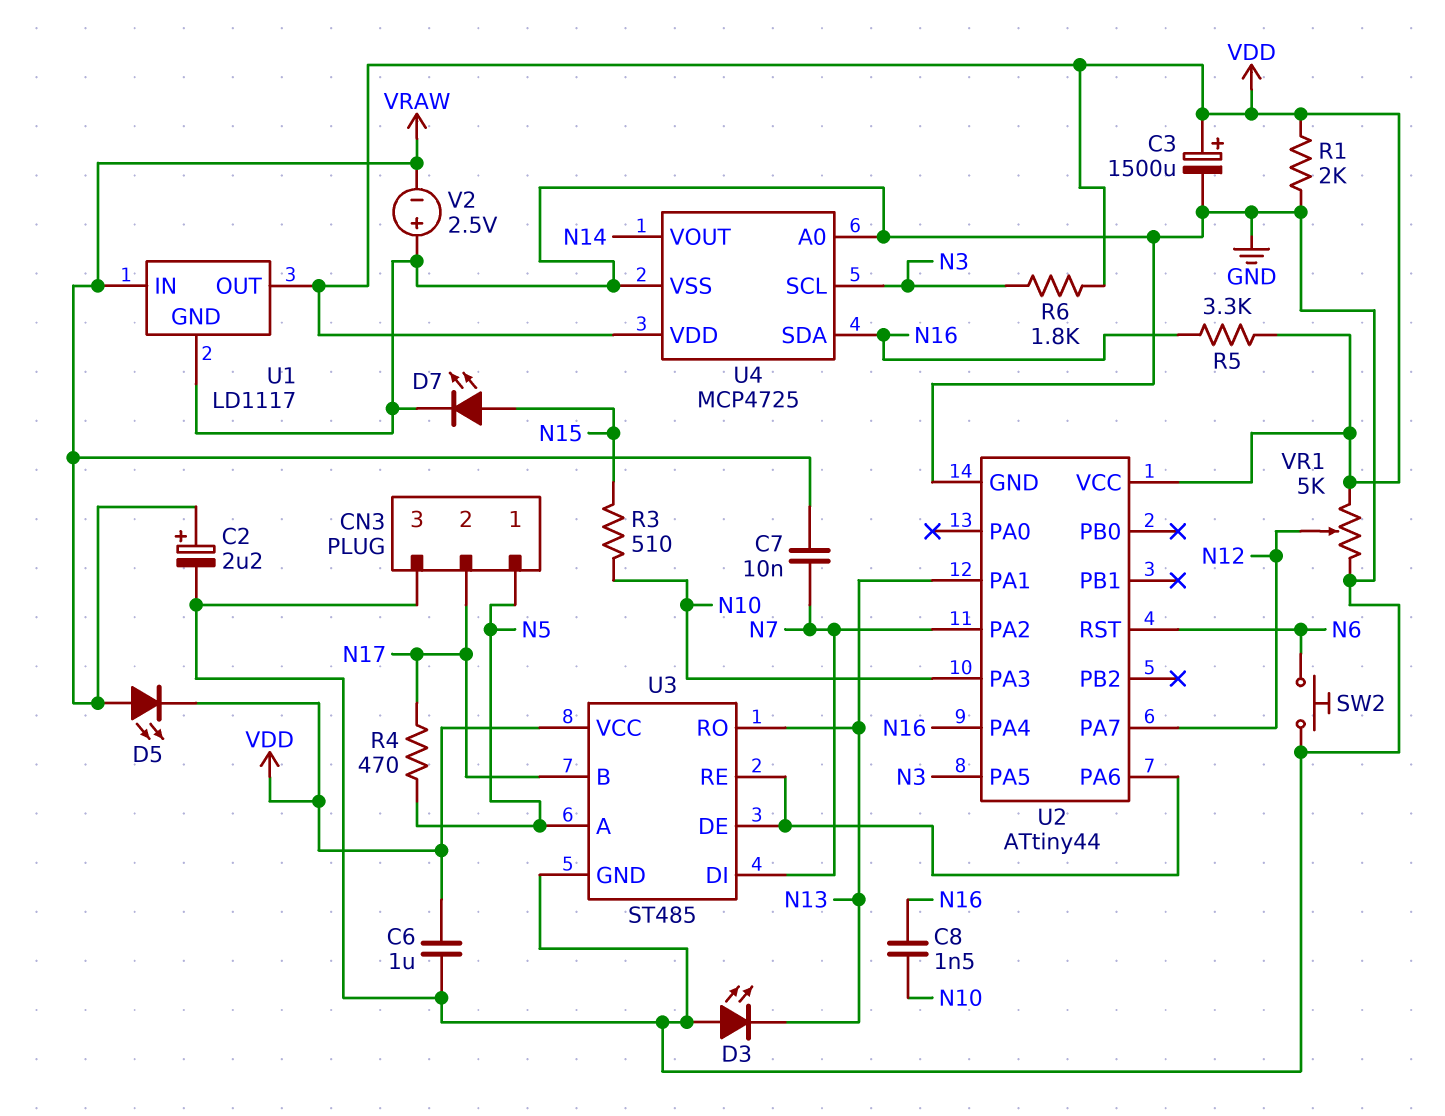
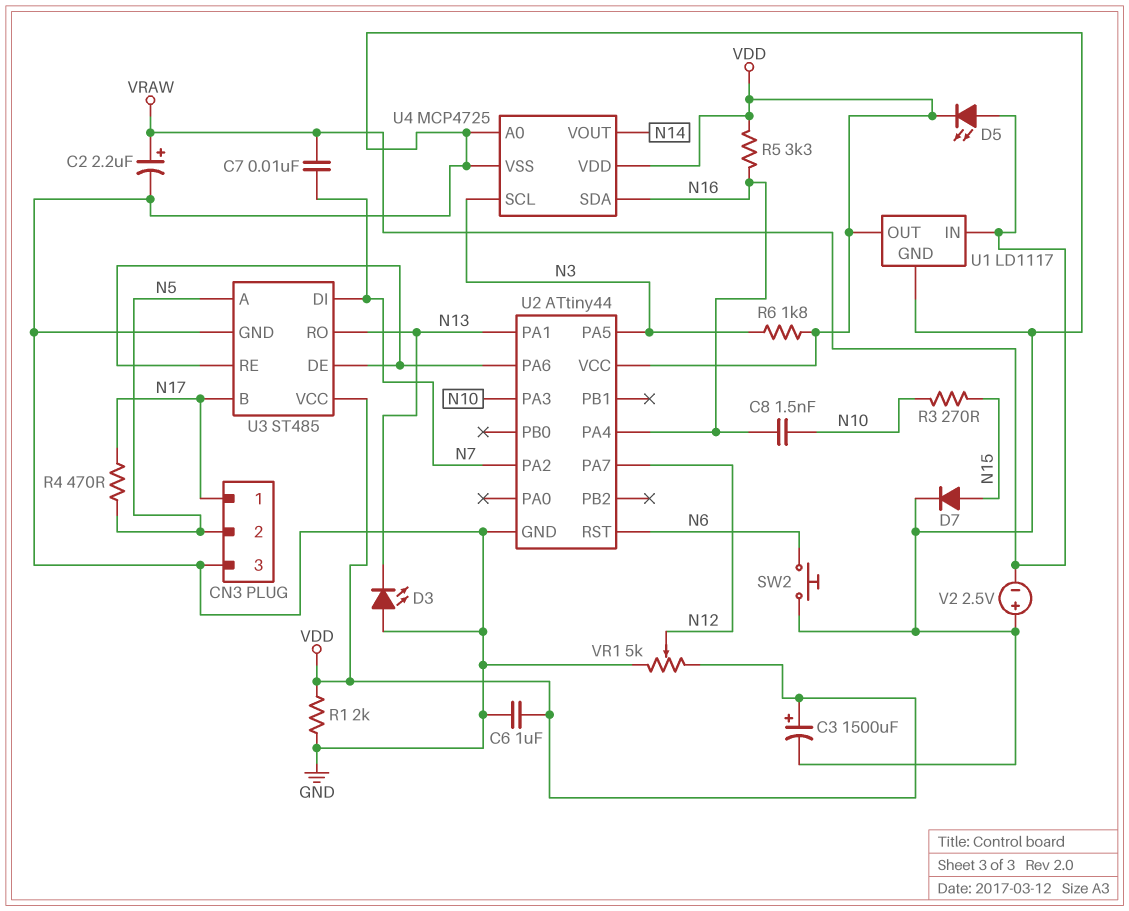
CN3 pin 1: N5 -> N17
CN3 pin 2: N17 -> N5
D7: LED (A N15, K GND) -> diode (A N15, K GND)
R3: 510 (N10, N15) -> 270 (N10, N15)

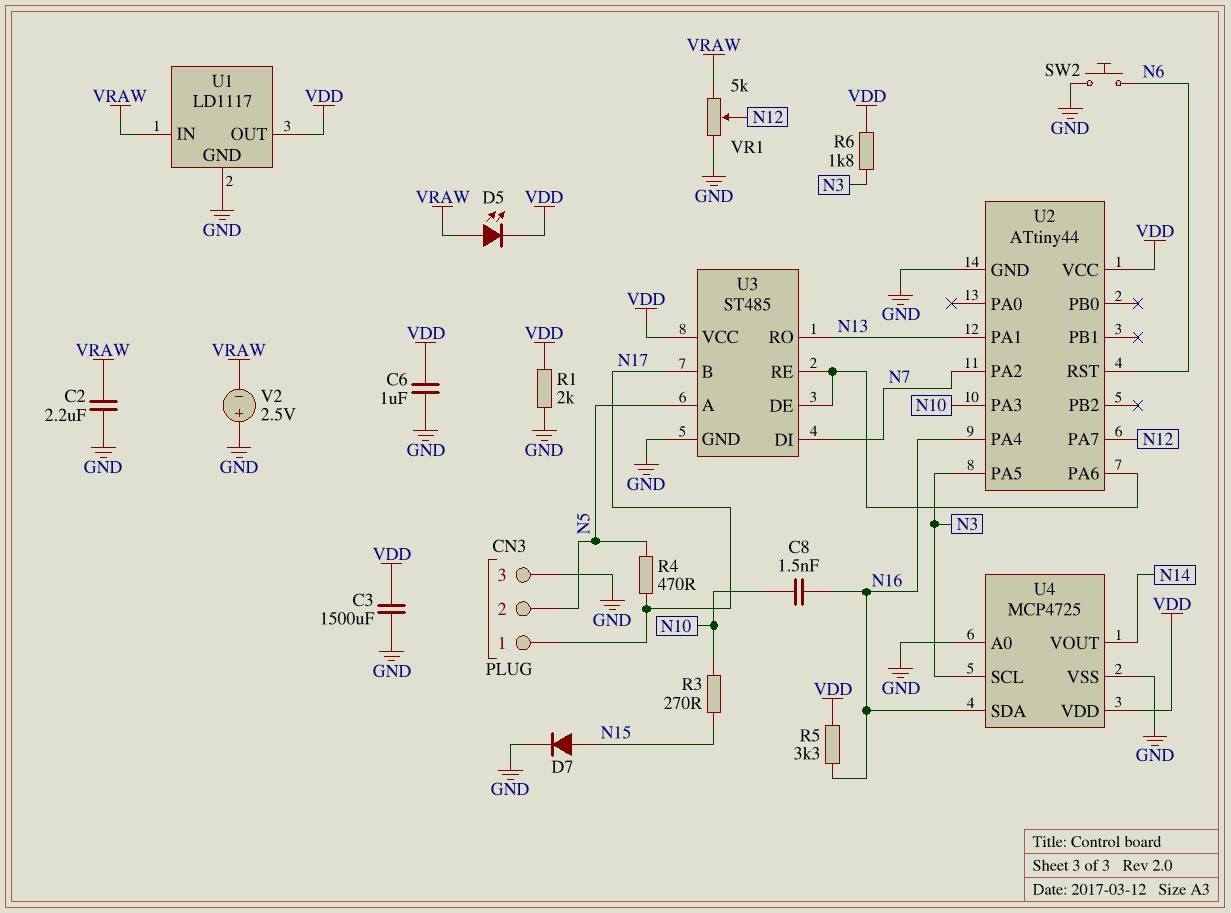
C2: 2.2uF (plus VRAW, minus GND) -> 2.2uF (GND, VRAW)
C3: 1500uF (plus VDD, minus GND) -> 1500uF (GND, VDD)
C7: 10nF (N7, VRAW) -> none
D3: LED (A GND, K N13) -> none
VR1: 5k (GND, VDD, wiper N12) -> 5k (GND, VRAW, wiper N12)

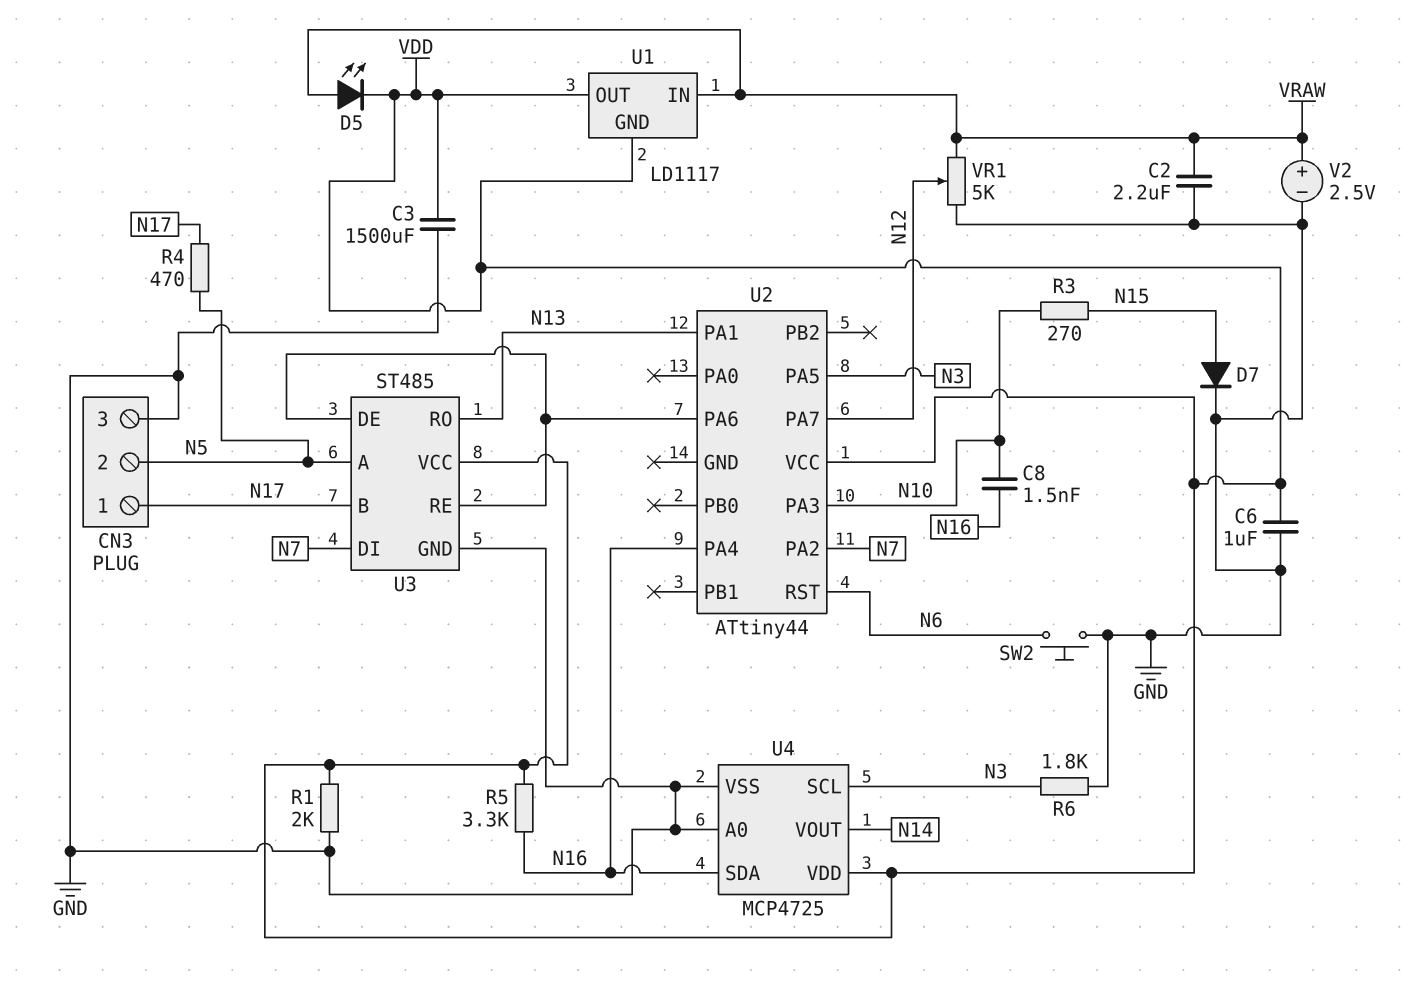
R6: 1.8k (N3, VDD) -> 1.8k (GND, N3)
U1 pin GND: GND -> VDD
U2 pin GND: GND -> none
V2: 2.5V (plus GND, minus VRAW) -> 2.5V (plus VRAW, minus GND)

